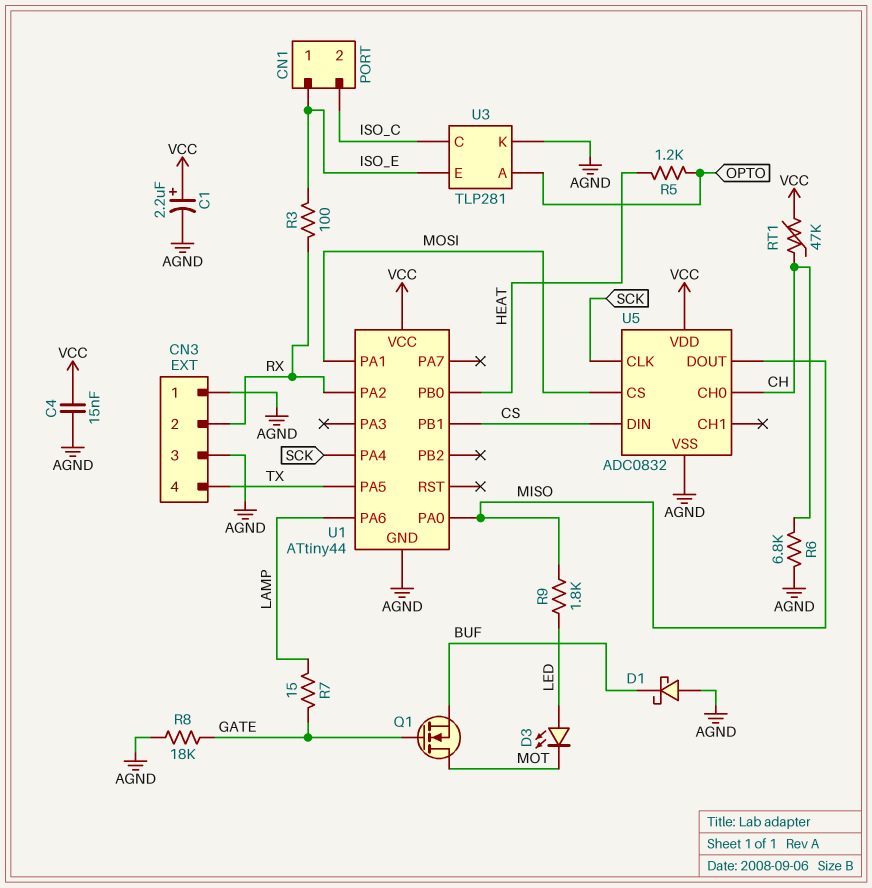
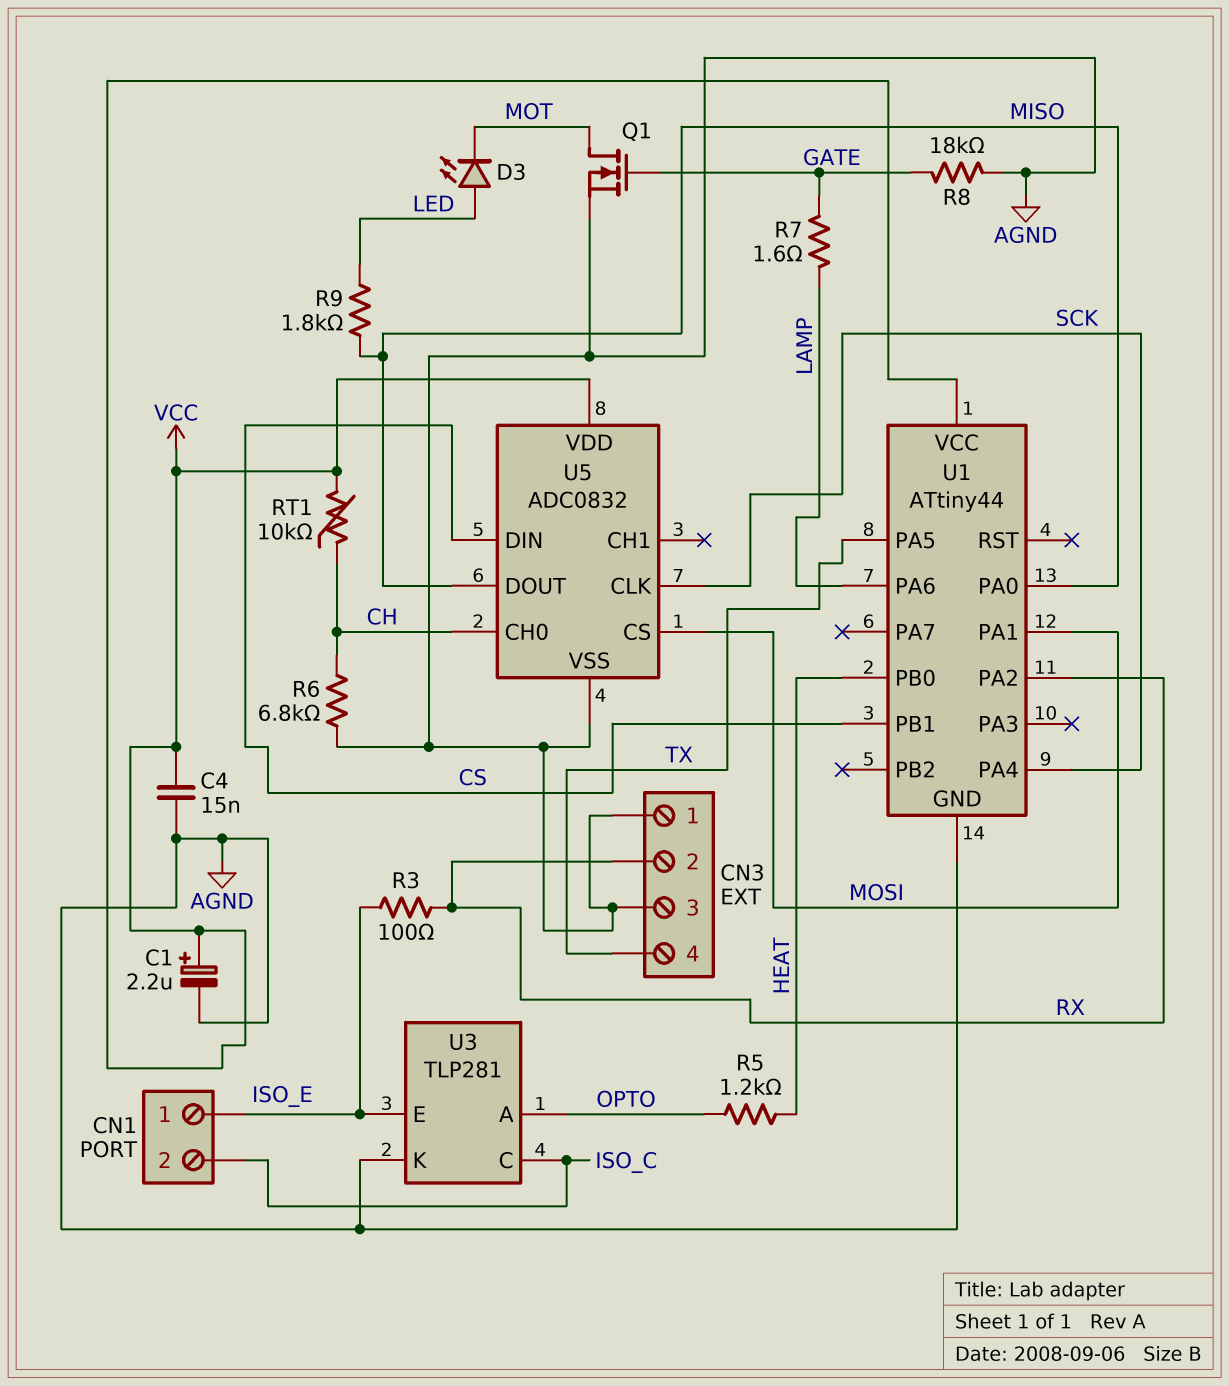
D1: schottky (A AGND, K BUF) -> none
Q1: NMOS (G GATE, D MOT, S BUF) -> NMOS (G GATE, D MOT, S AGND)
R7: 15 (GATE, LAMP) -> 1.6 (GATE, LAMP)
RT1: 47k (CH, VCC) -> 10k (CH, VCC)

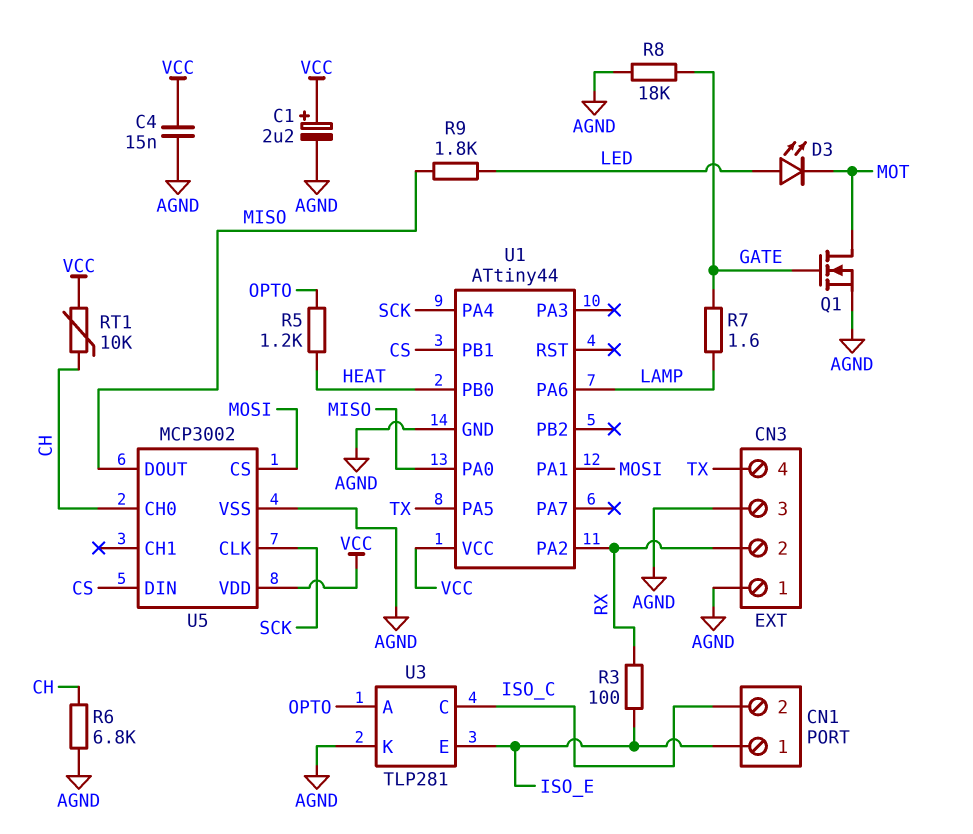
U5: ADC0832 -> MCP3002

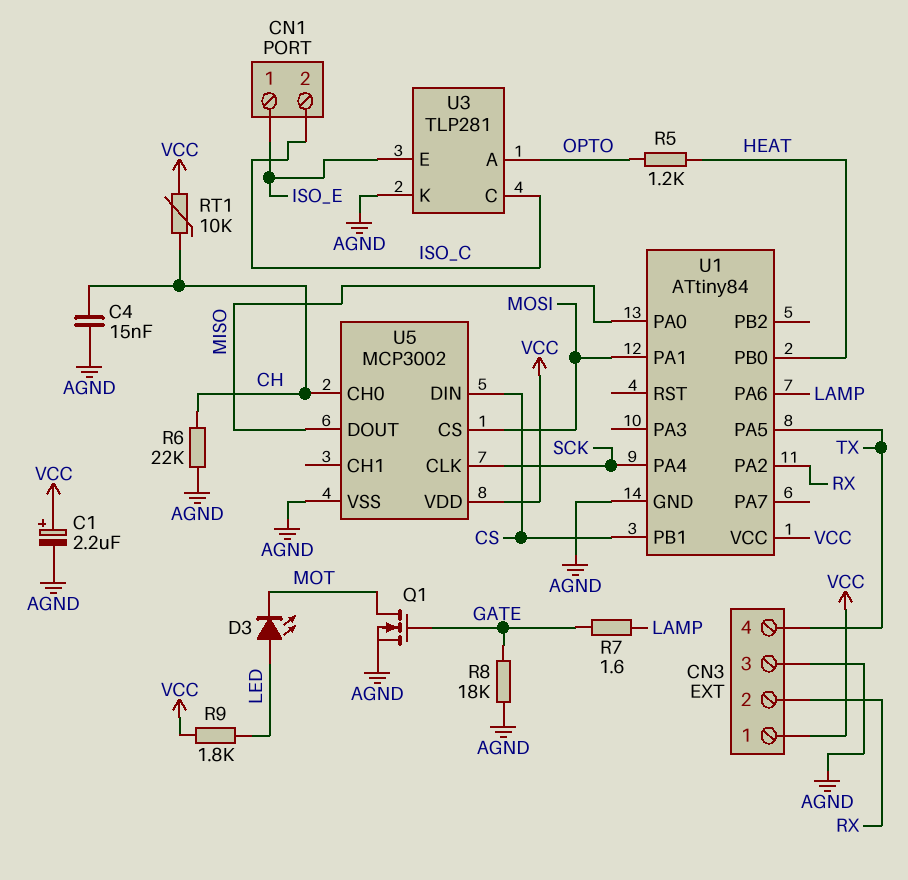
C4: 15nF (AGND, VCC) -> 15nF (AGND, CH)
CN3 pin 1: AGND -> VCC
R3: 100 (ISO_E, RX) -> none
R6: 6.8k (AGND, CH) -> 22k (AGND, CH)
R9: 1.8k (LED, MISO) -> 1.8k (LED, VCC)
U1: ATtiny44 -> ATtiny84

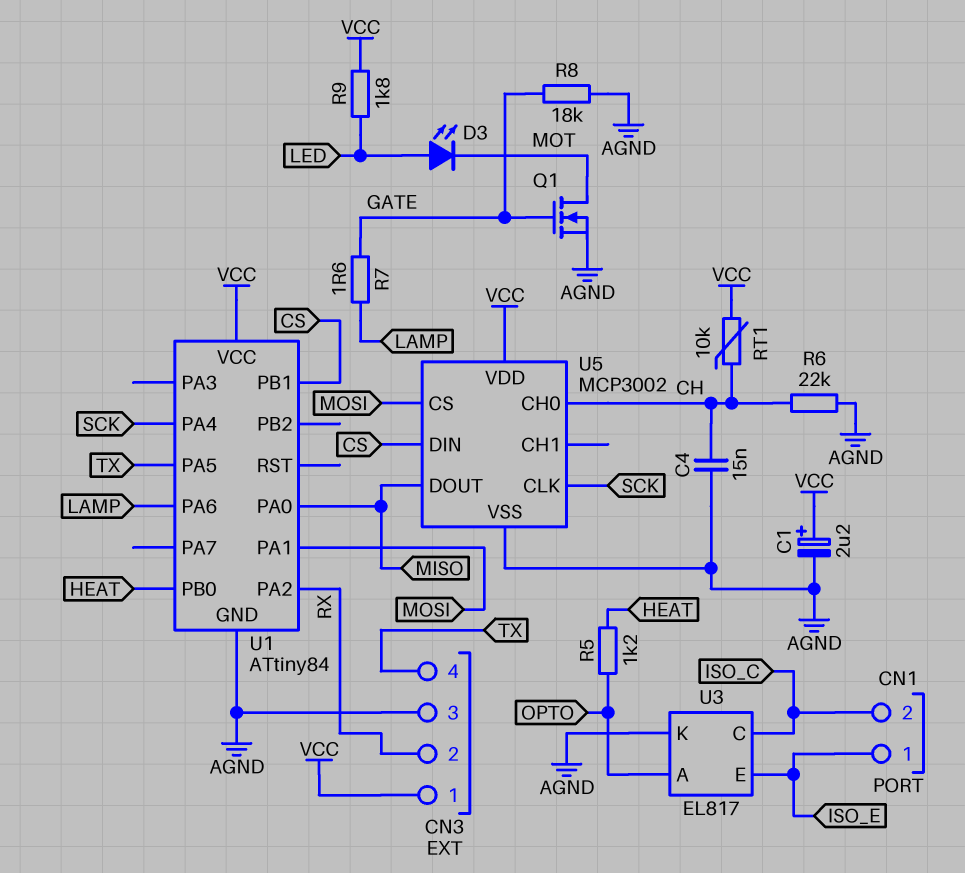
U3: TLP281 -> EL817

